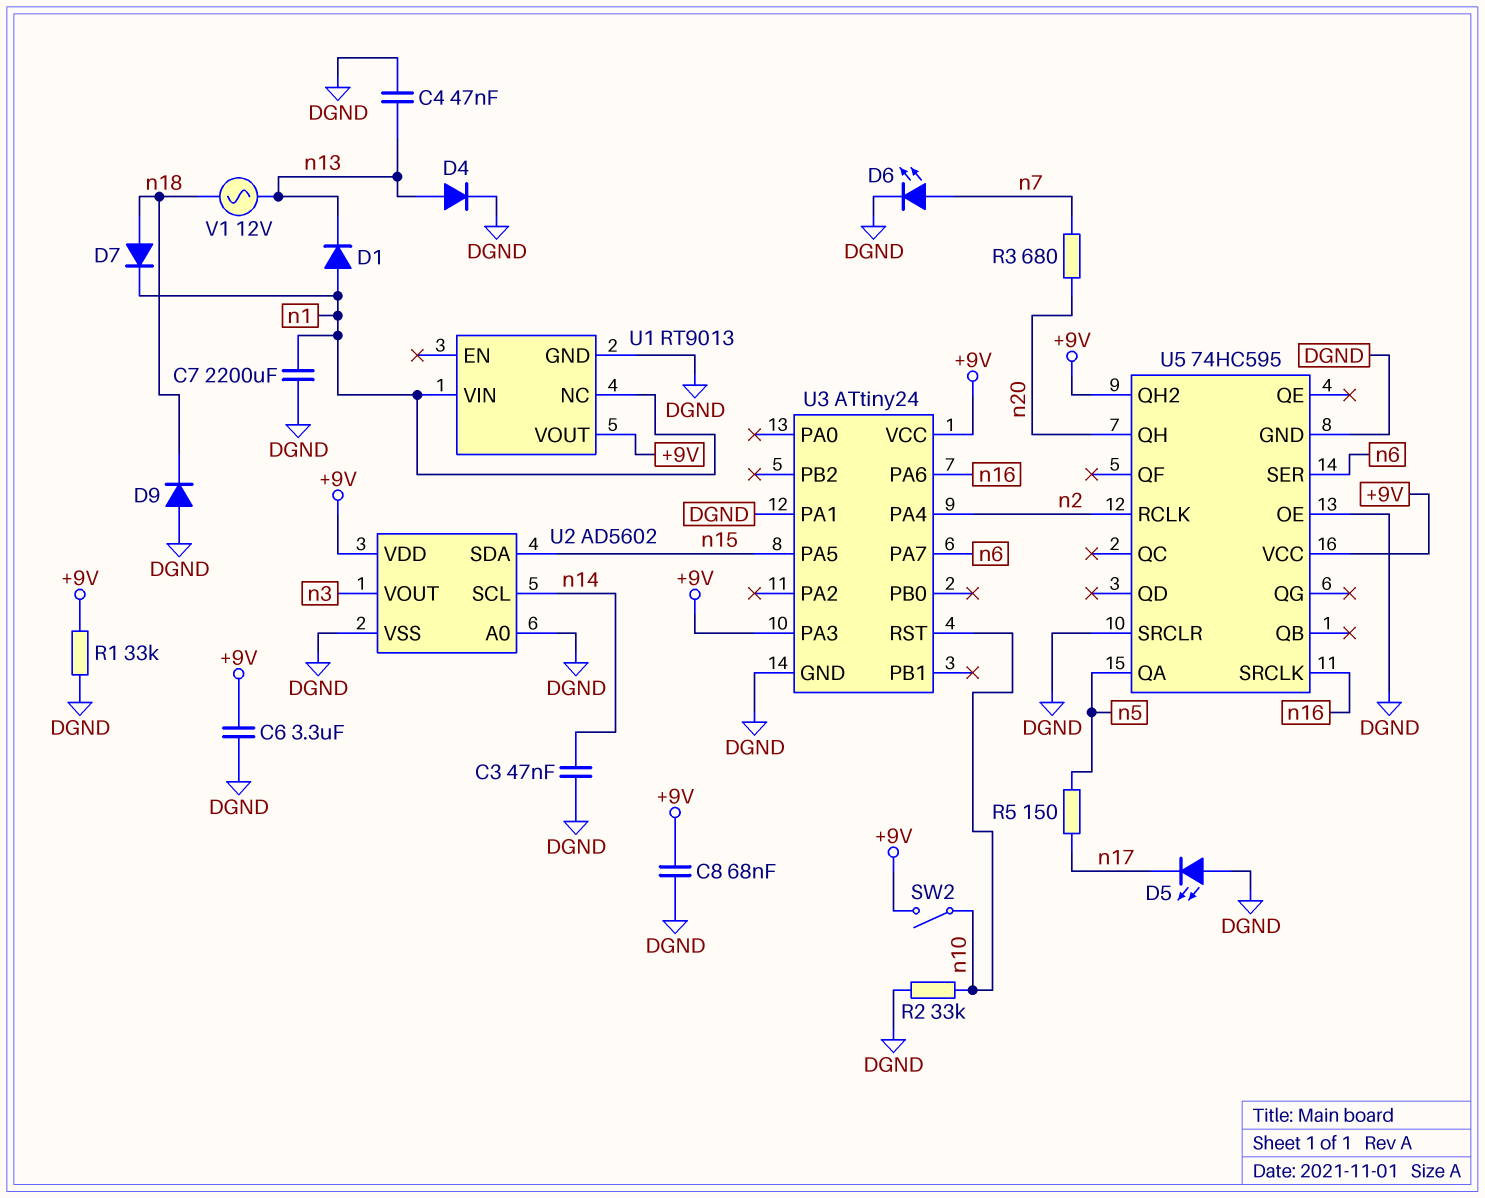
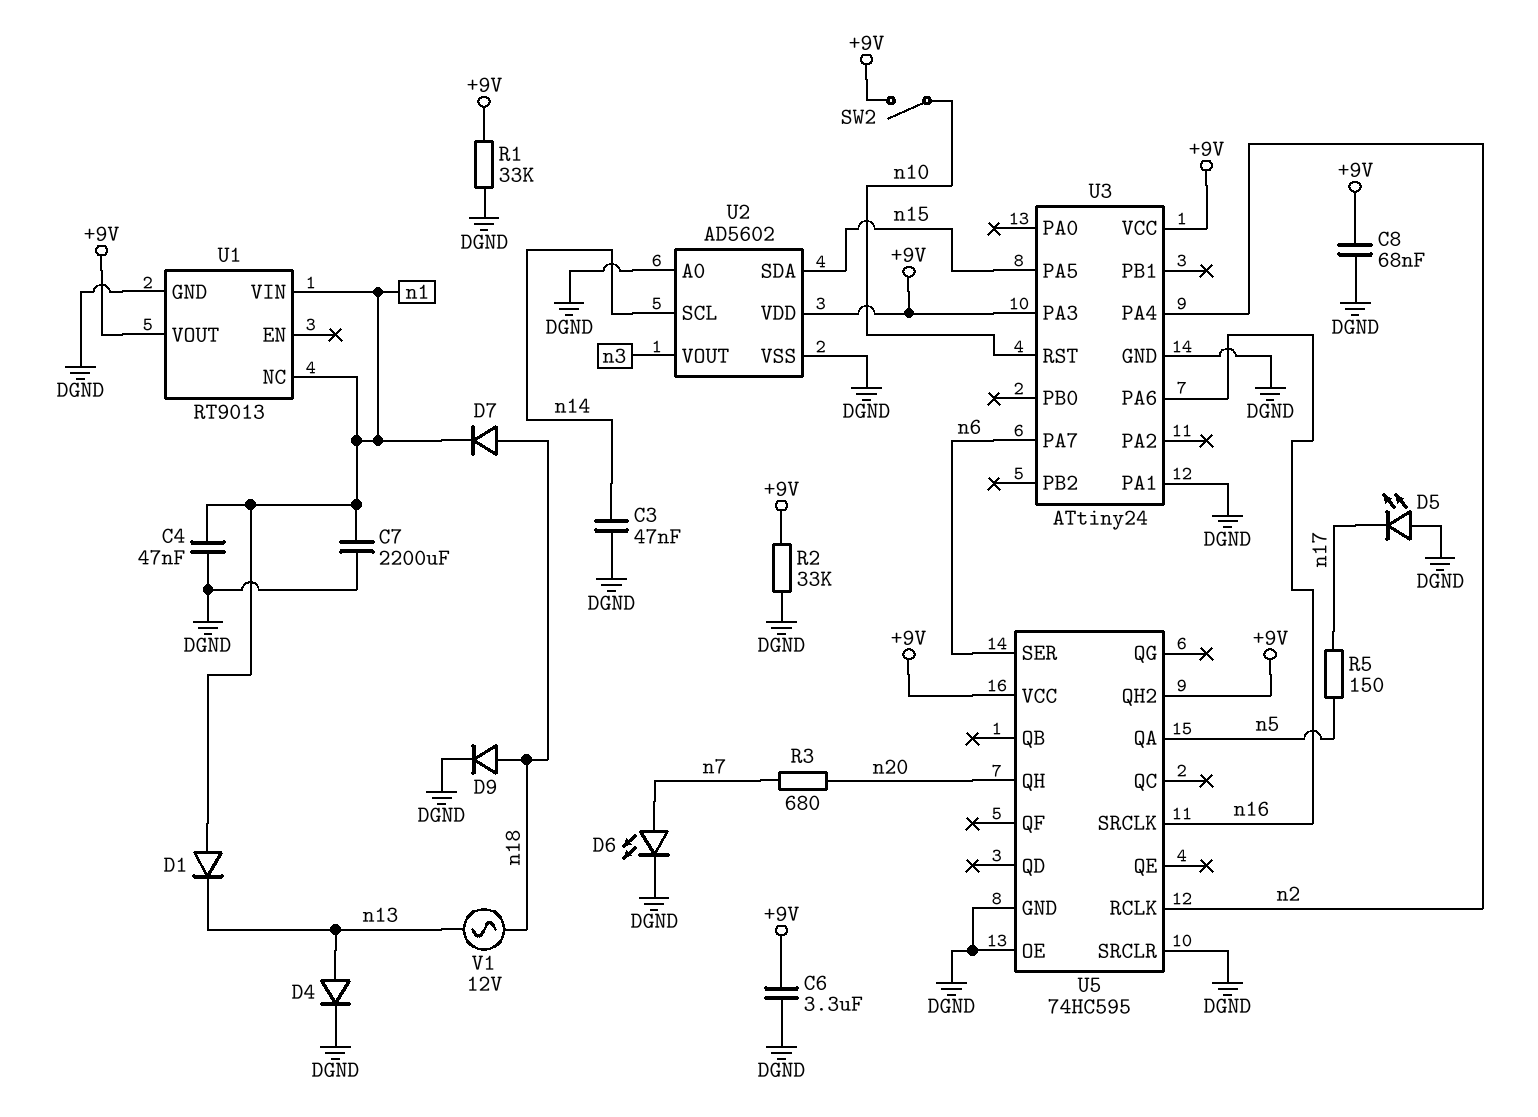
C4: 47nF (DGND, n13) -> 47nF (DGND, n1)
D9: diode (A DGND, K n18) -> diode (A n18, K DGND)
R2: 33k (DGND, n10) -> 33k (+9V, DGND)

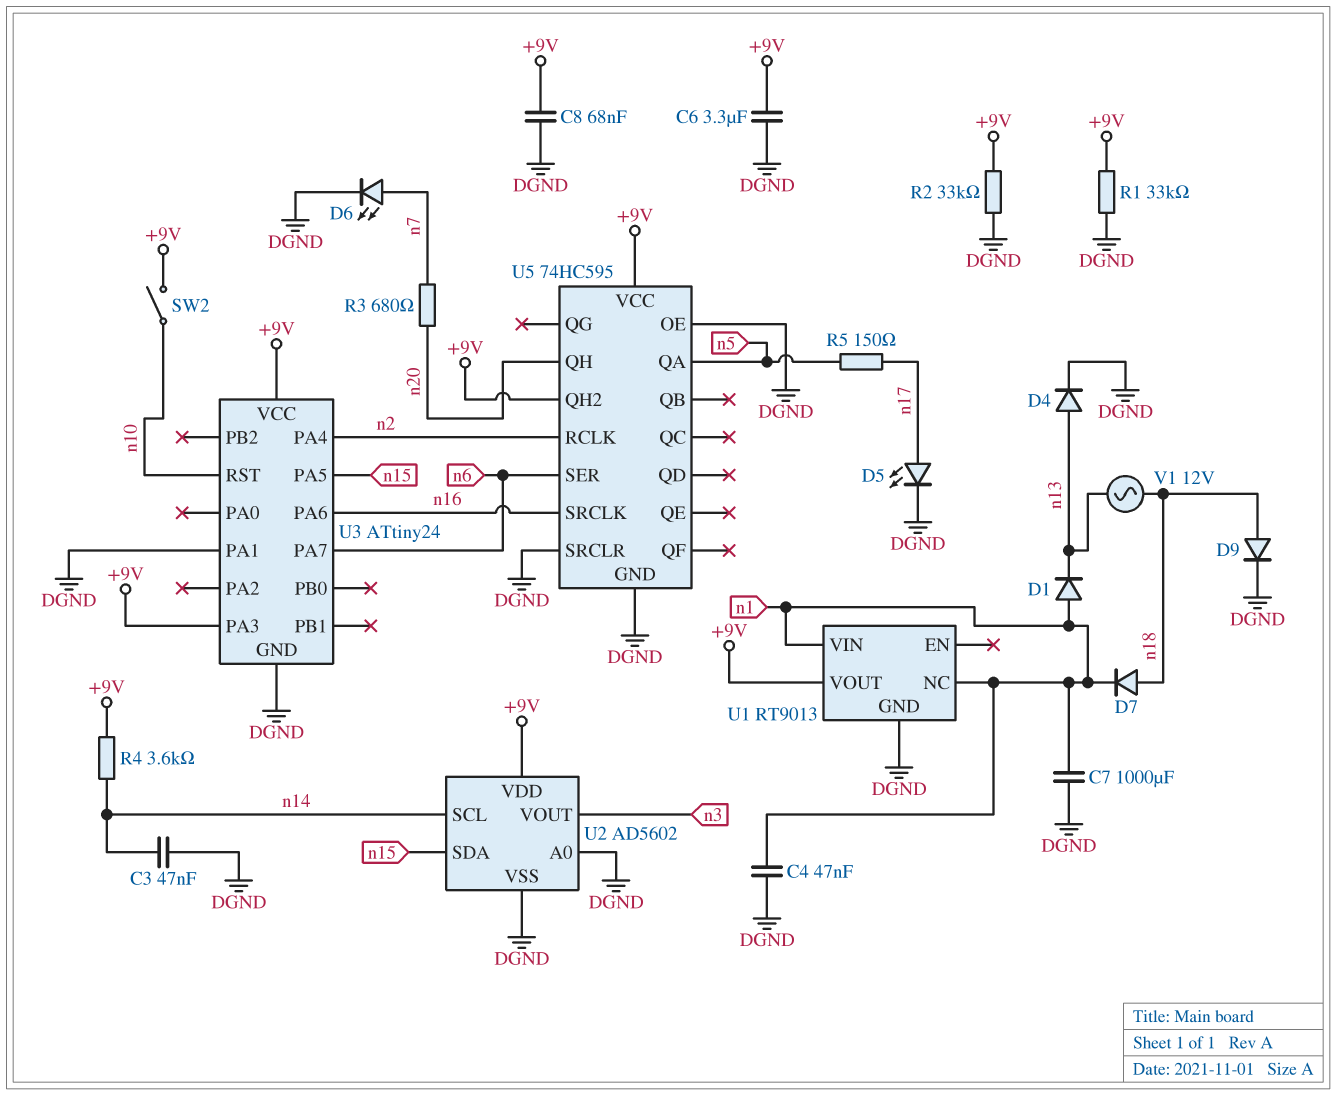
C7: 2200uF (DGND, n1) -> 1000uF (DGND, n1)
D5: LED (A DGND, K n17) -> LED (A n17, K DGND)
R4: none -> 3.6k (+9V, n14)

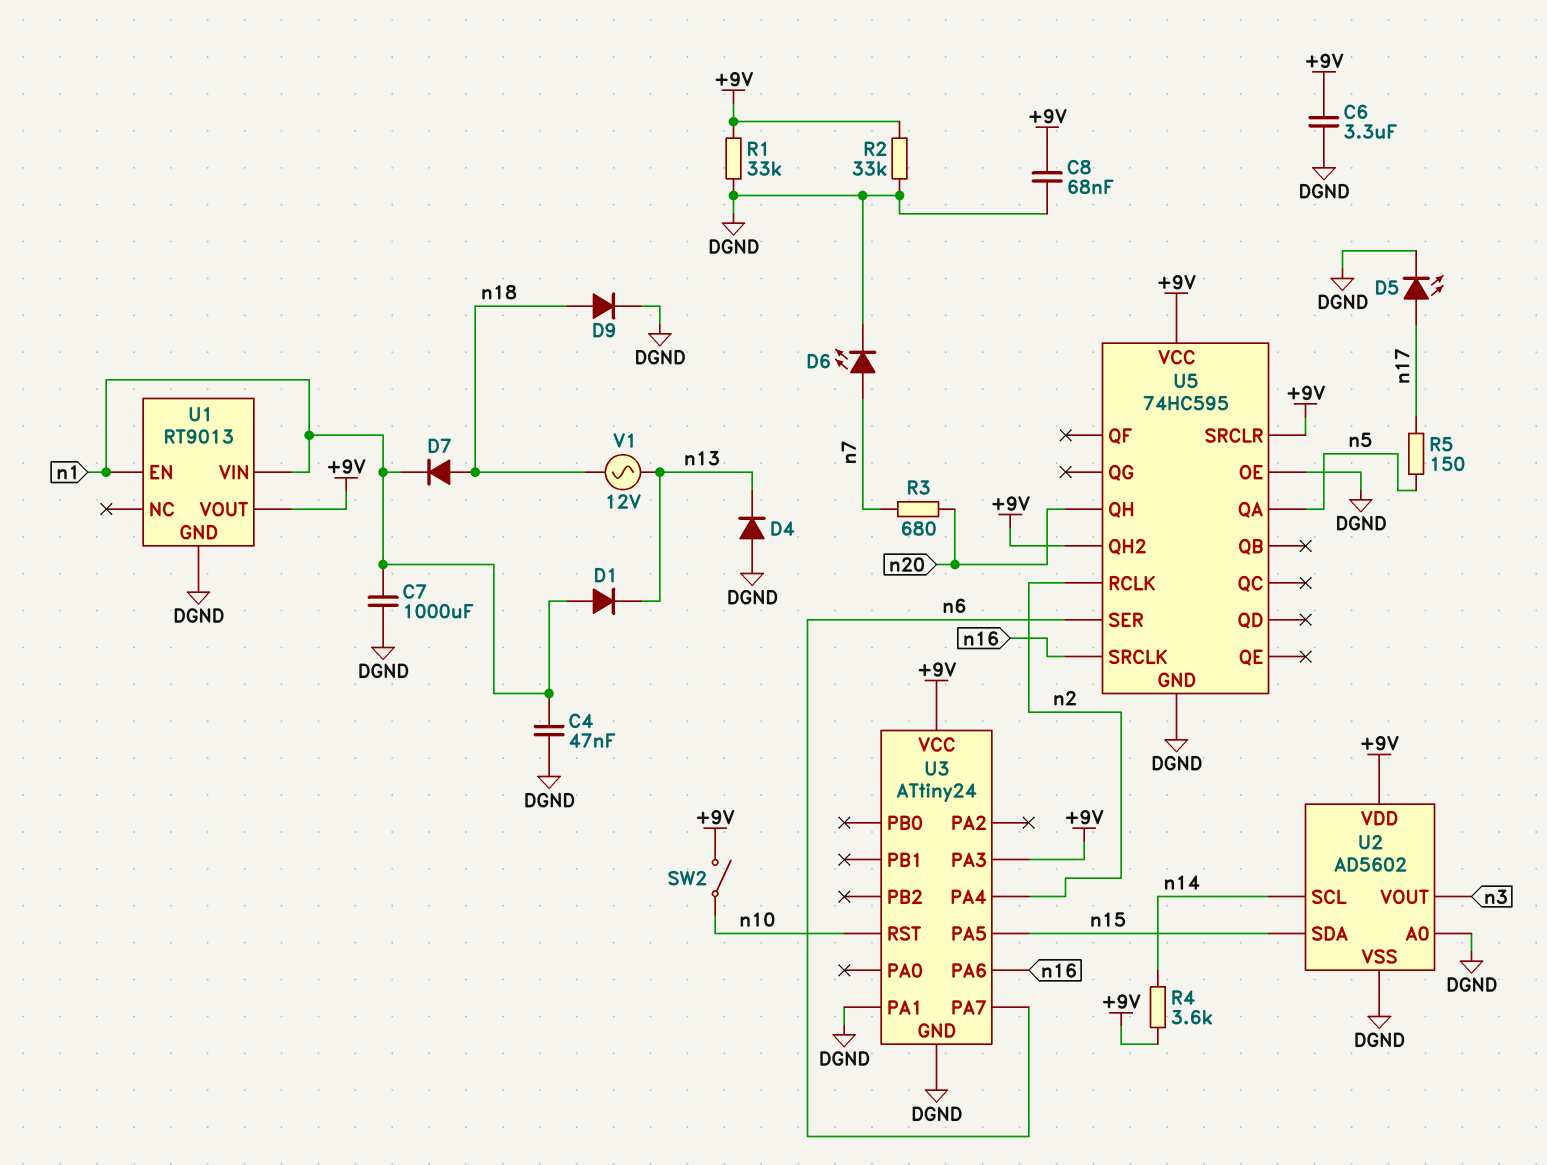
C3: 47nF (DGND, n14) -> none
D4: diode (A n13, K DGND) -> diode (A DGND, K n13)
U1 pin EN: none -> n1
U1 pin NC: n1 -> none
U5 pin SRCLR: DGND -> +9V

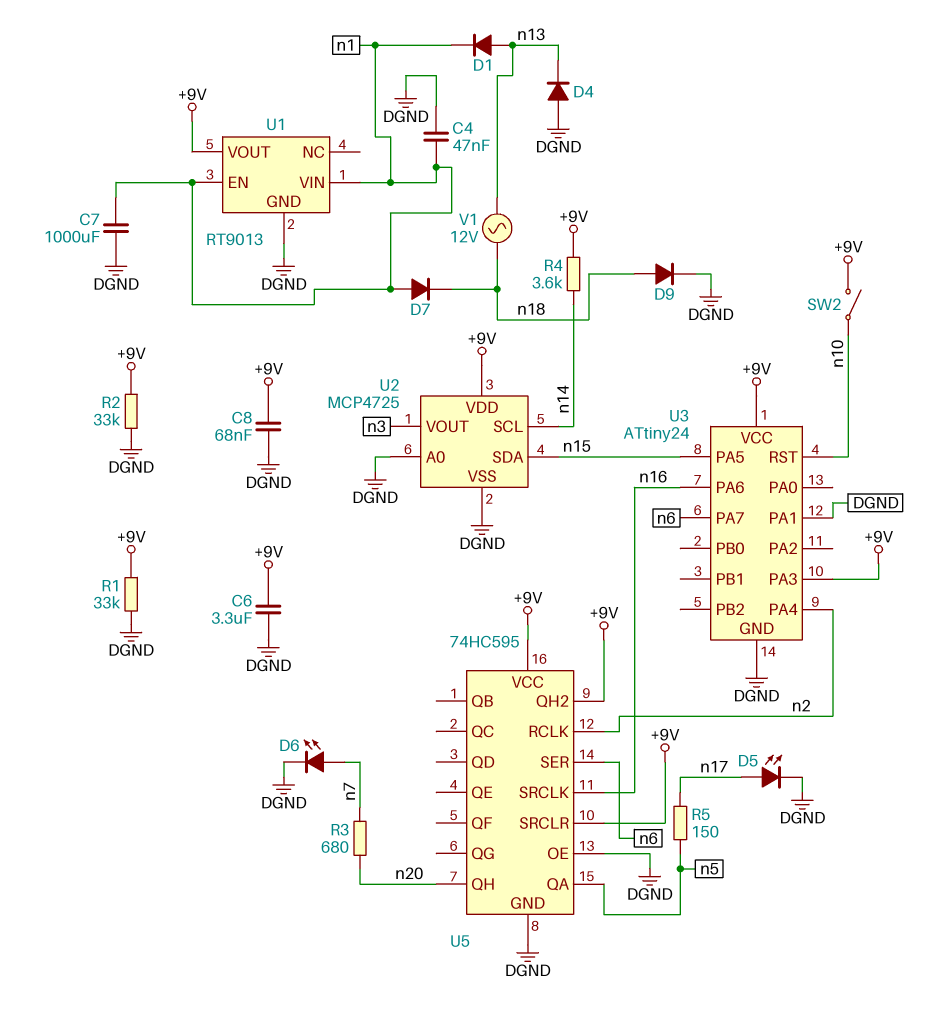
D1: diode (A n1, K n13) -> diode (A n13, K n1)
D7: diode (A n18, K n1) -> diode (A n1, K n18)
U2: AD5602 -> MCP4725

